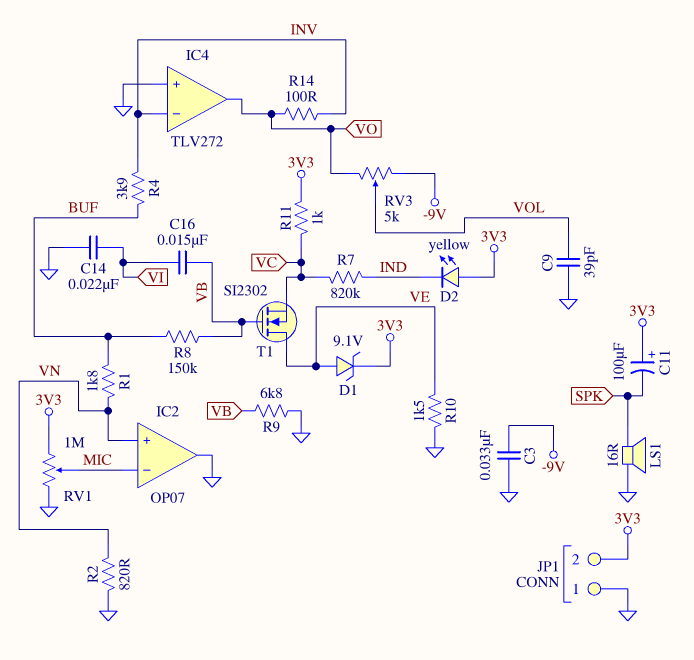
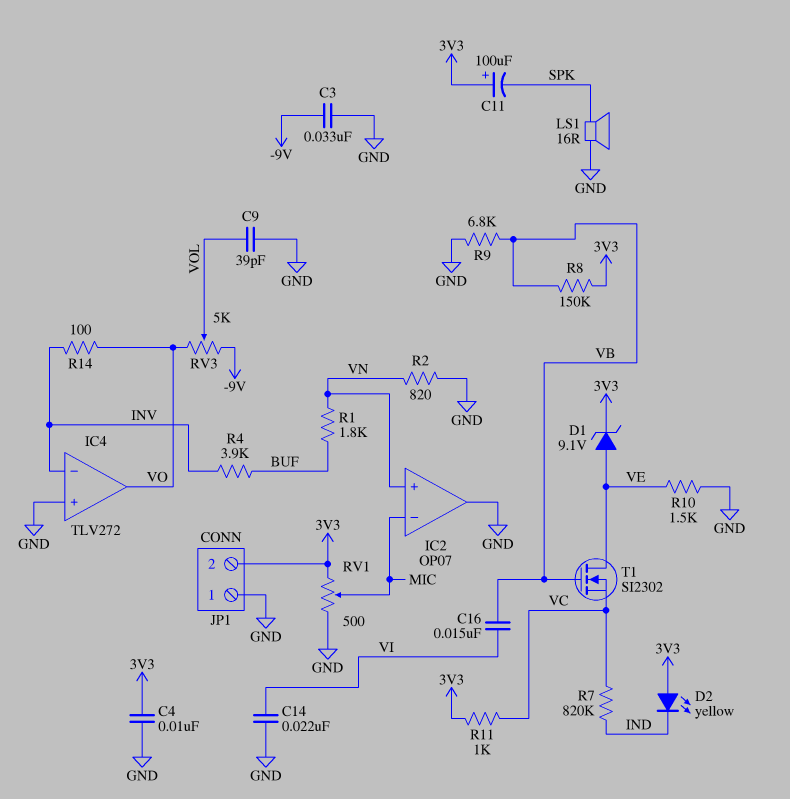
C4: none -> 10nF (3V3, GND)
R8: 150k (BUF, VB) -> 150k (3V3, VB)
RV1: 1M (3V3, GND, wiper MIC) -> 500 (3V3, GND, wiper MIC)

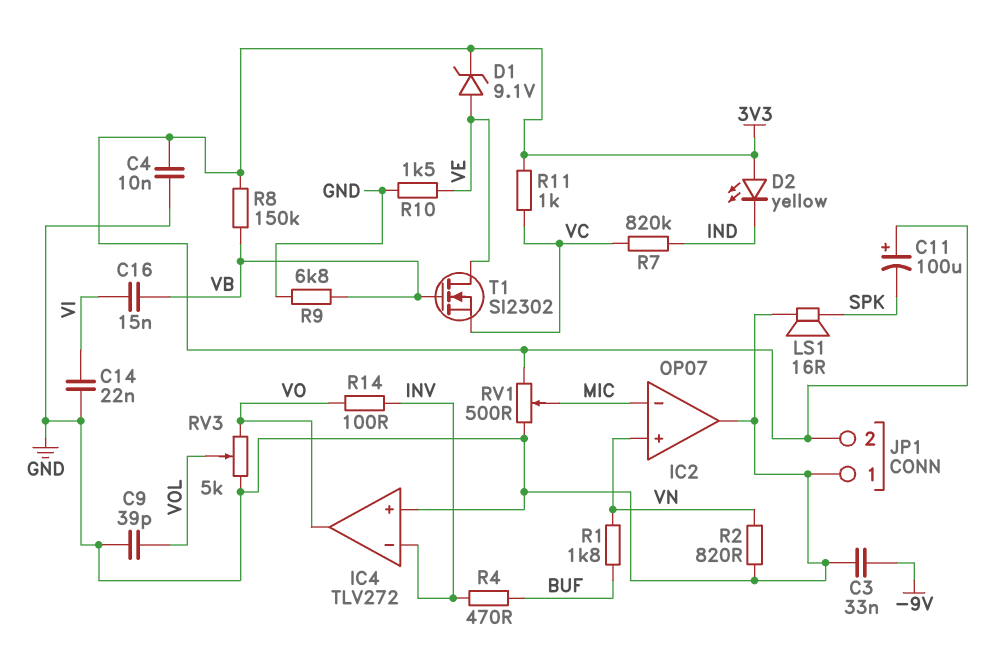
R4: 3.9k (BUF, INV) -> 470 (BUF, INV)
RV3: 5k (-9V, VO, wiper VOL) -> 5k (GND, VO, wiper VOL)

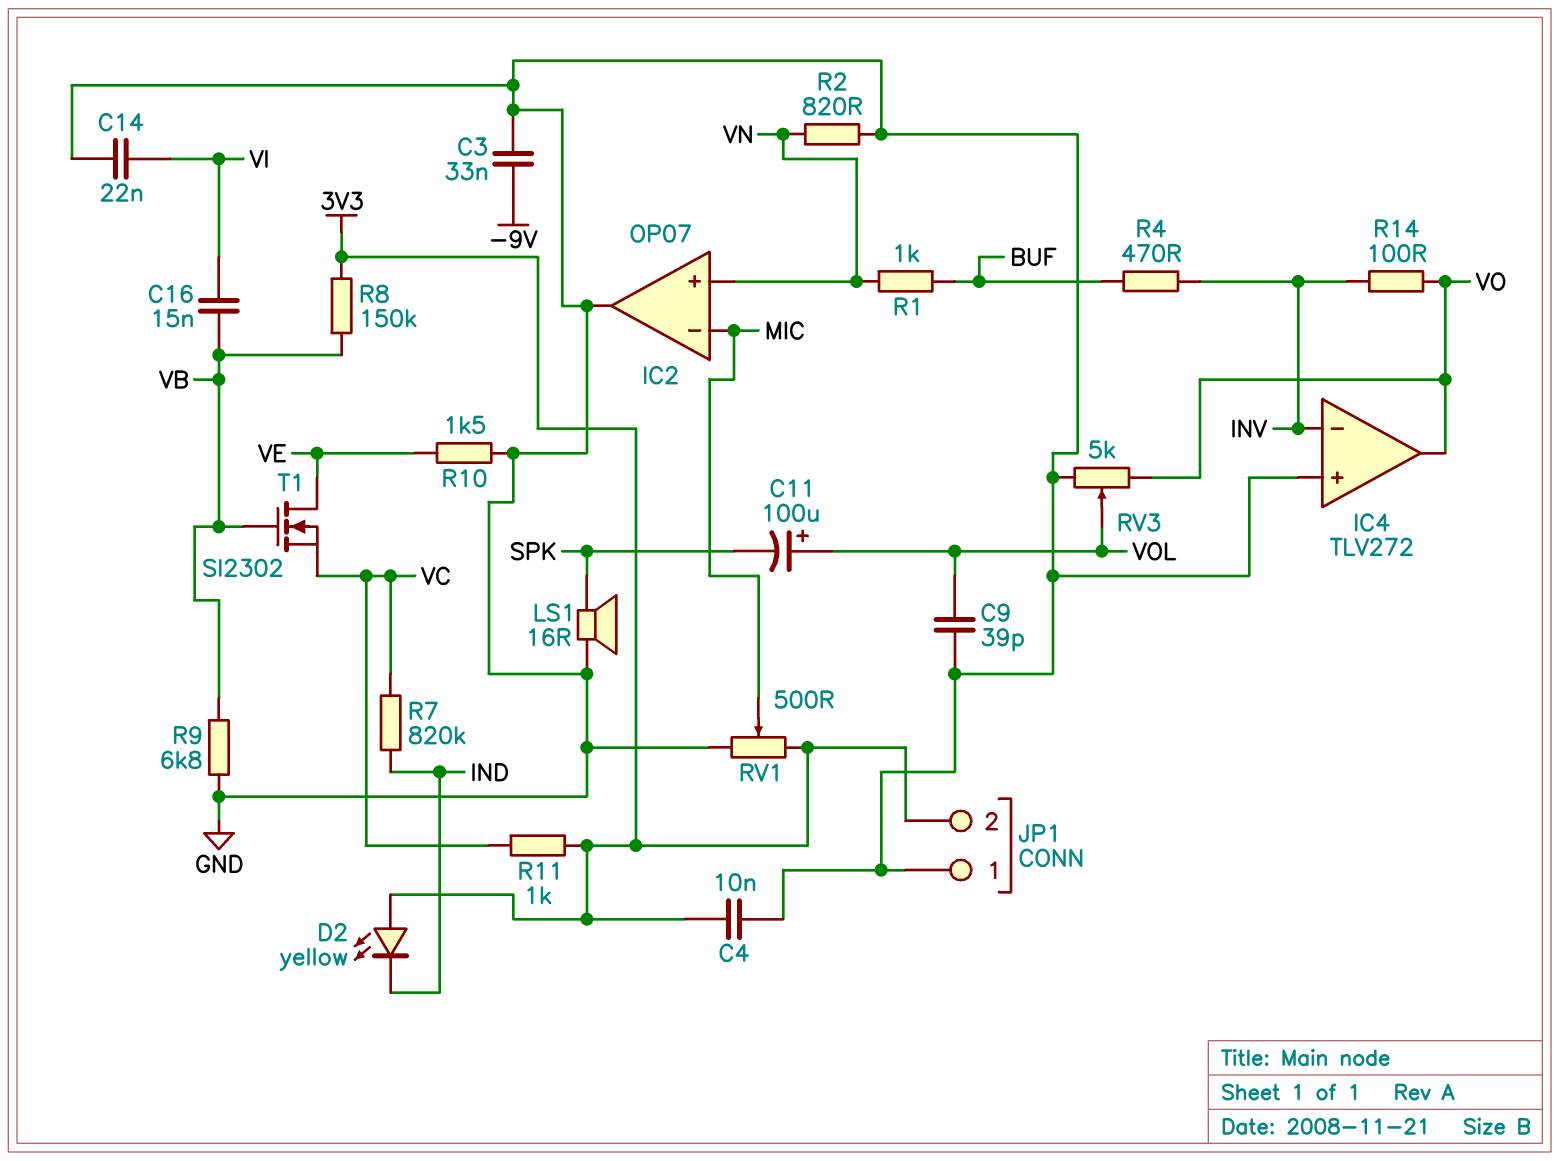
C11: 100uF (plus 3V3, minus SPK) -> 100uF (plus VOL, minus SPK)
D1: zener 9.1V (A VE, K 3V3) -> none
R1: 1.8k (BUF, VN) -> 1k (BUF, VN)

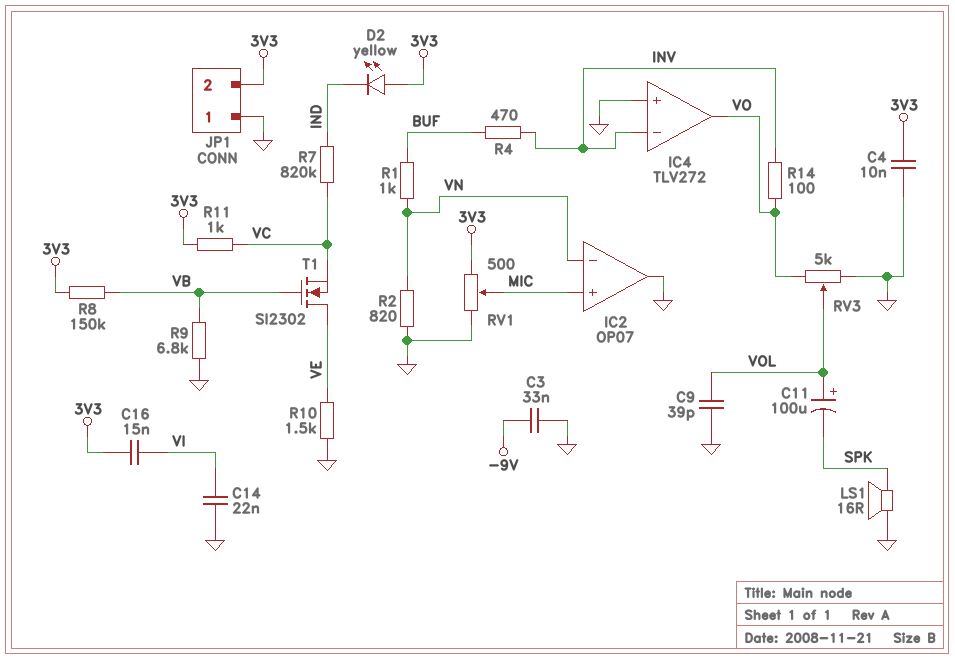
C16: 15nF (VB, VI) -> 15nF (3V3, VI)
IC2 pin in+: VN -> MIC
IC2 pin in-: MIC -> VN

